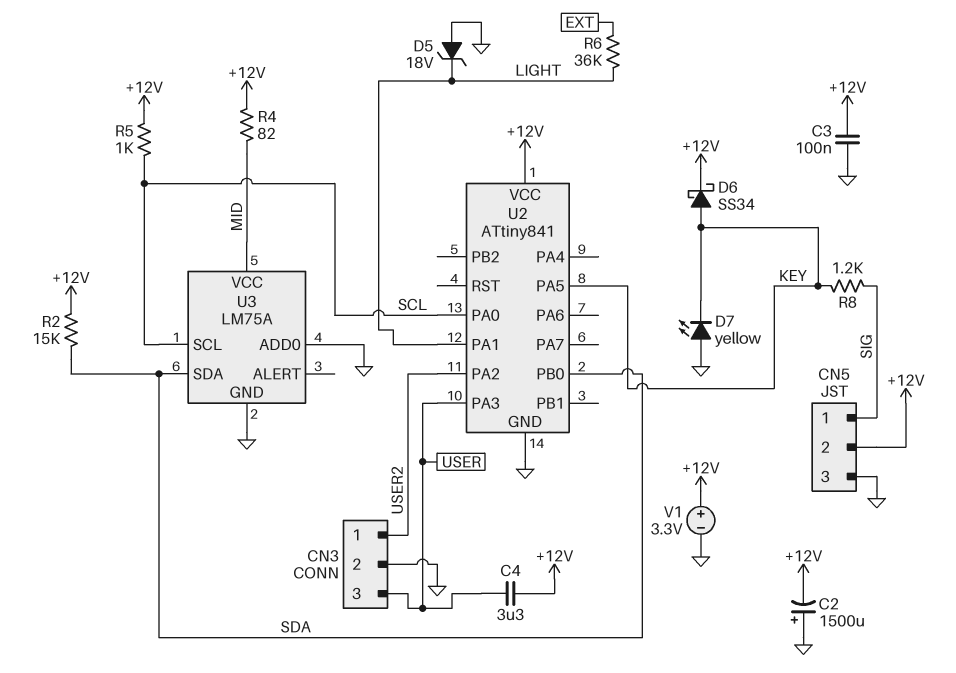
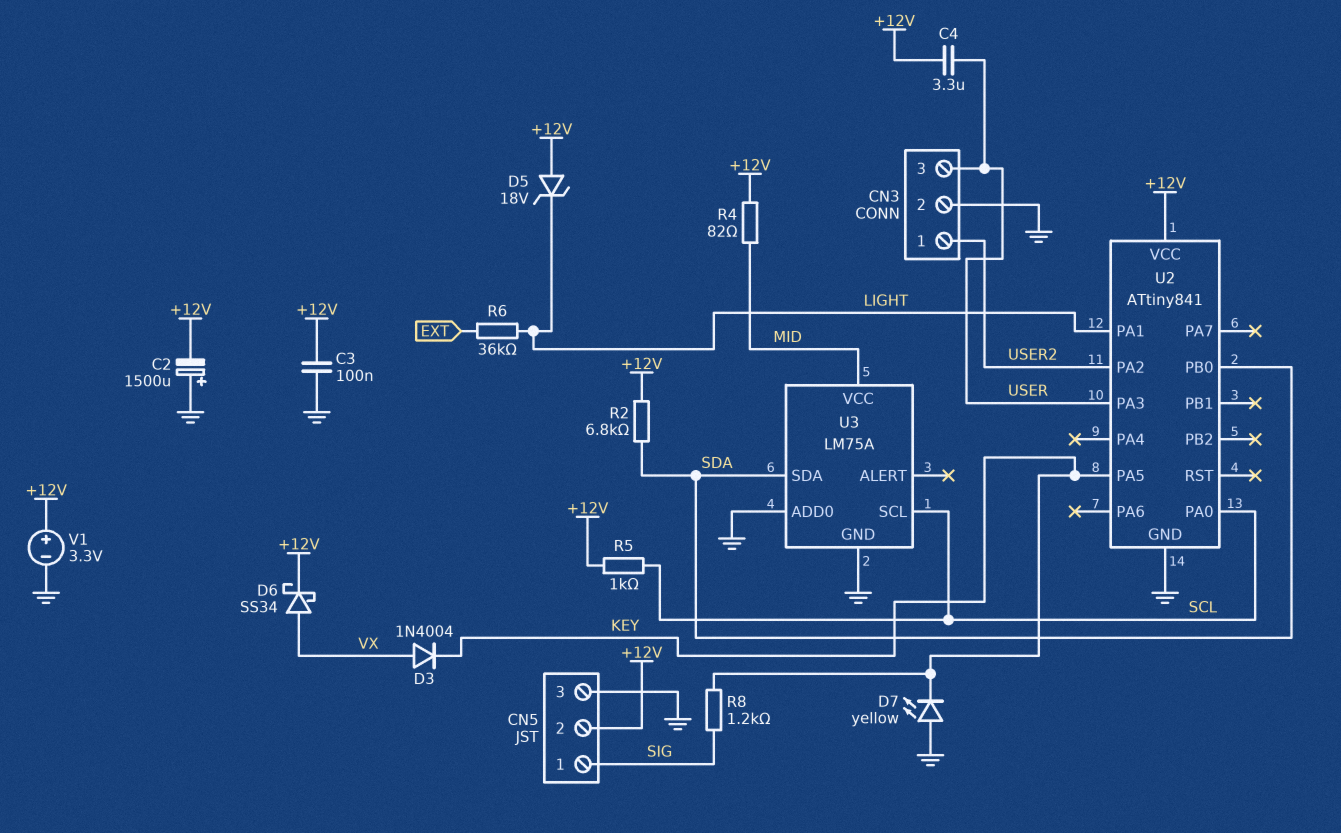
D3: none -> diode 1N4004 (A VX, K KEY)
D5: zener 18V (A GND, K LIGHT) -> zener 18V (A +12V, K LIGHT)
D6: schottky SS34 (A KEY, K +12V) -> schottky SS34 (A VX, K +12V)
R2: 15k (+12V, SDA) -> 6.8k (+12V, SDA)

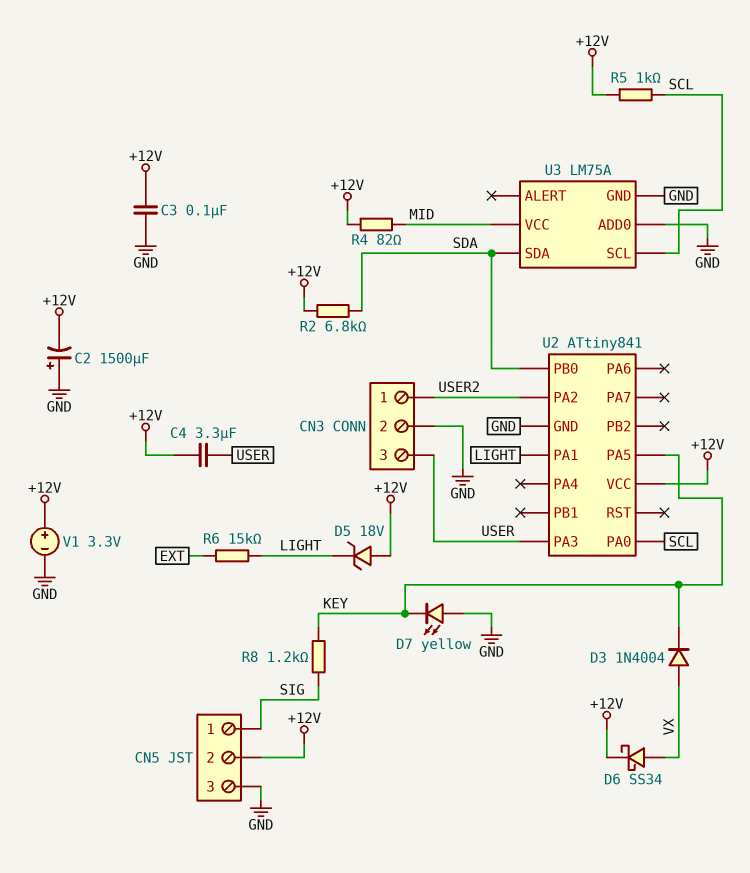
R6: 36k (EXT, LIGHT) -> 15k (EXT, LIGHT)

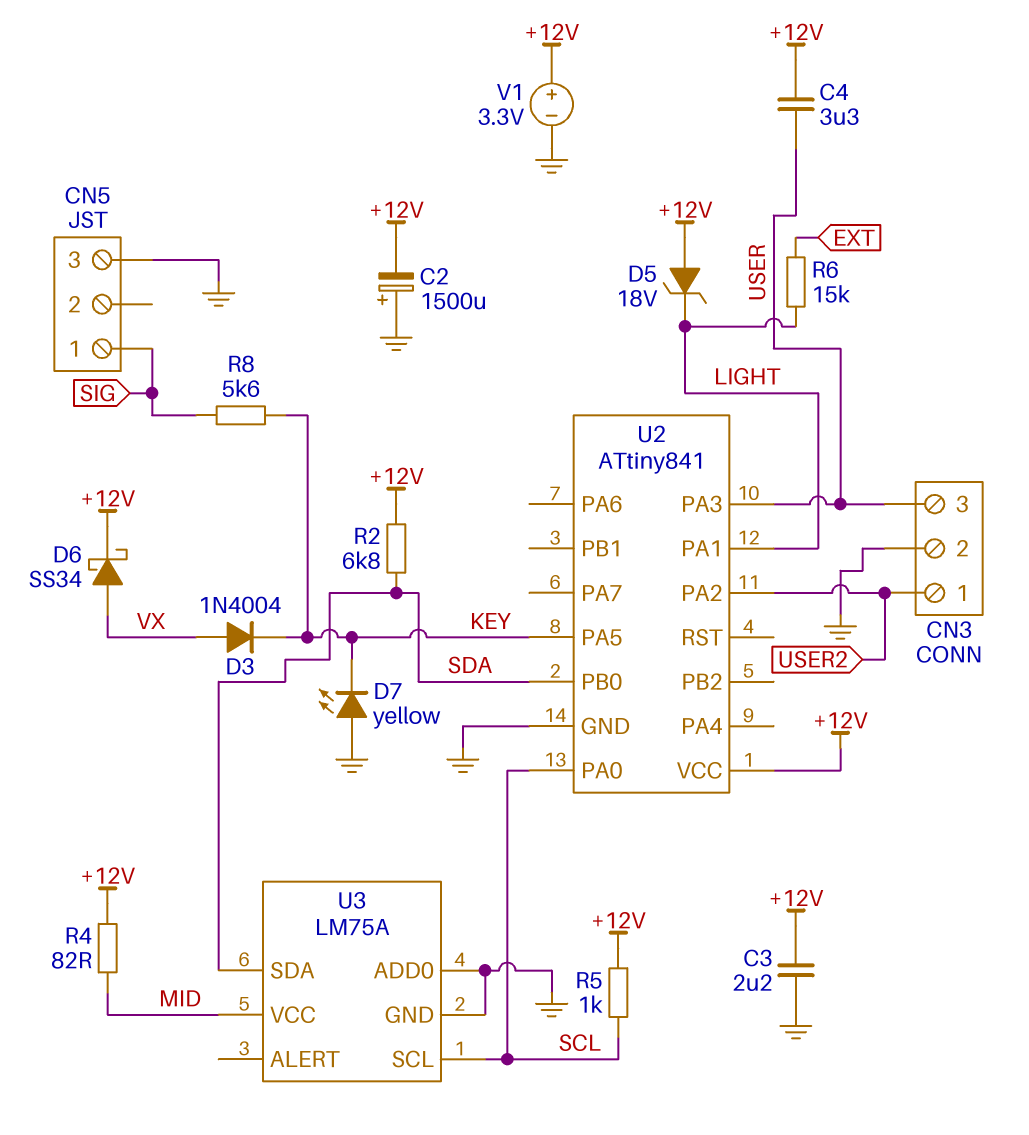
C3: 100nF (+12V, GND) -> 2.2uF (+12V, GND)
CN5 pin 2: +12V -> none
R8: 1.2k (KEY, SIG) -> 5.6k (KEY, SIG)

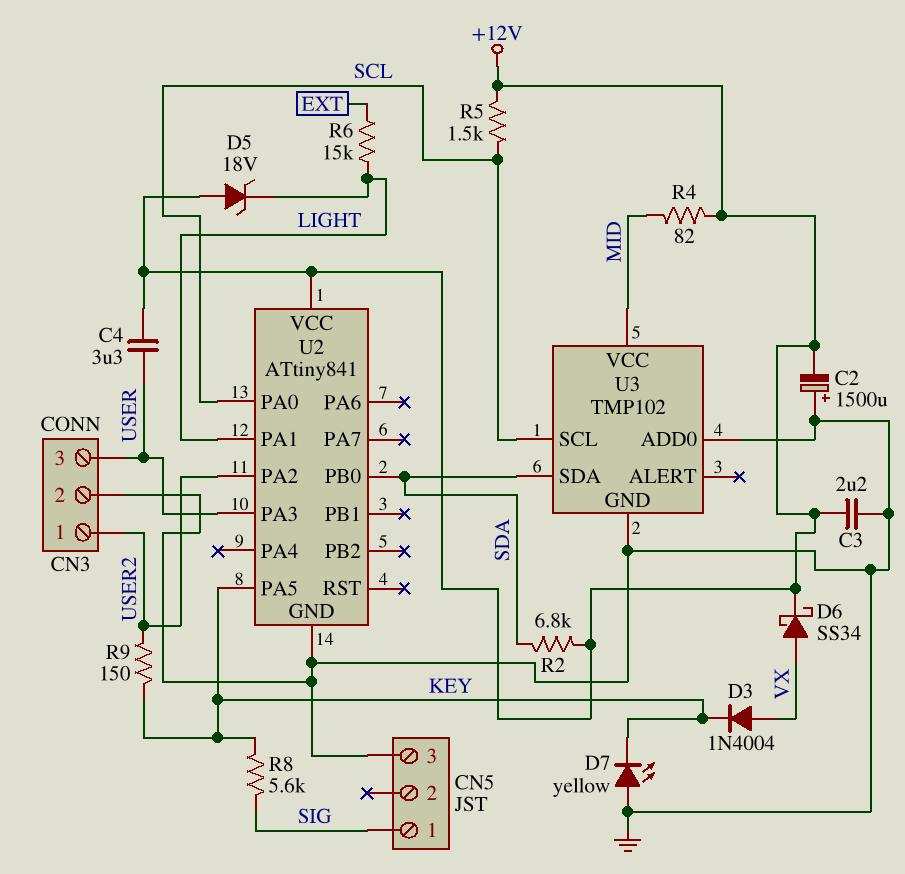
R5: 1k (+12V, SCL) -> 1.5k (+12V, SCL)
R9: none -> 150 (KEY, USER2)
U3: LM75A -> TMP102
V1: 3.3V (plus +12V, minus GND) -> none

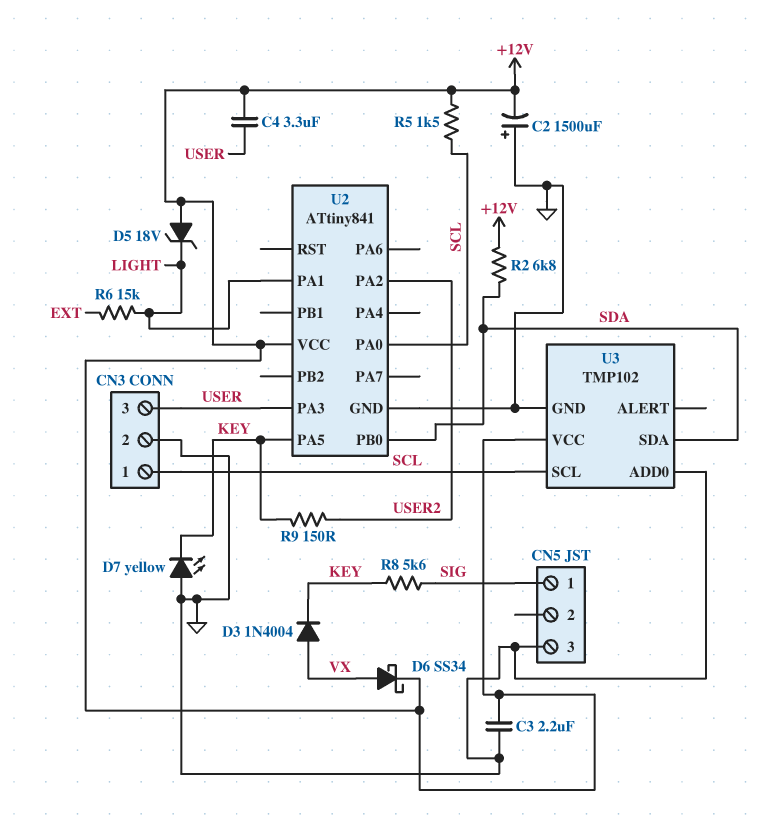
CN3 pin 1: USER2 -> SCL
R4: 82 (+12V, MID) -> none
U3 pin VCC: MID -> +12V

